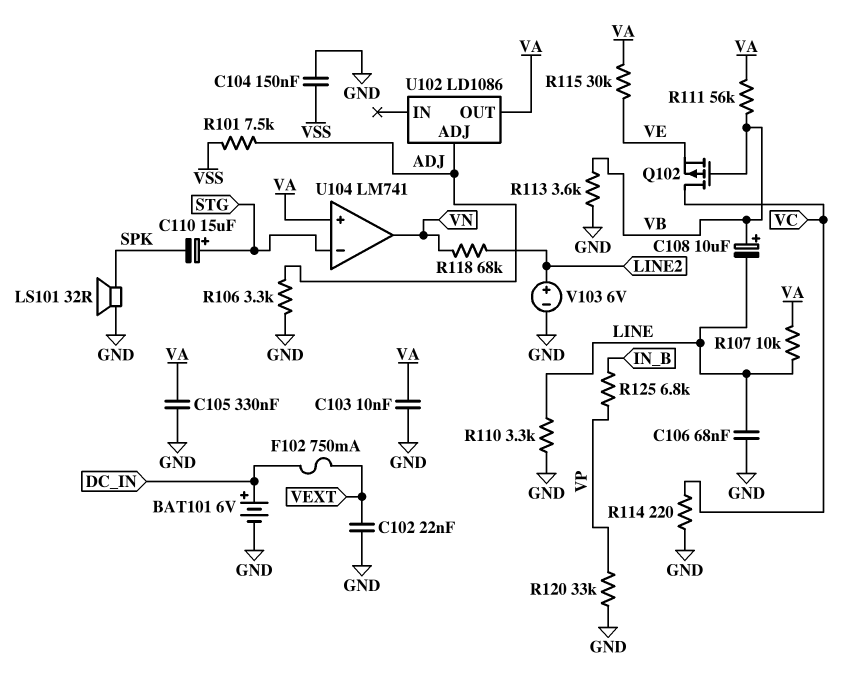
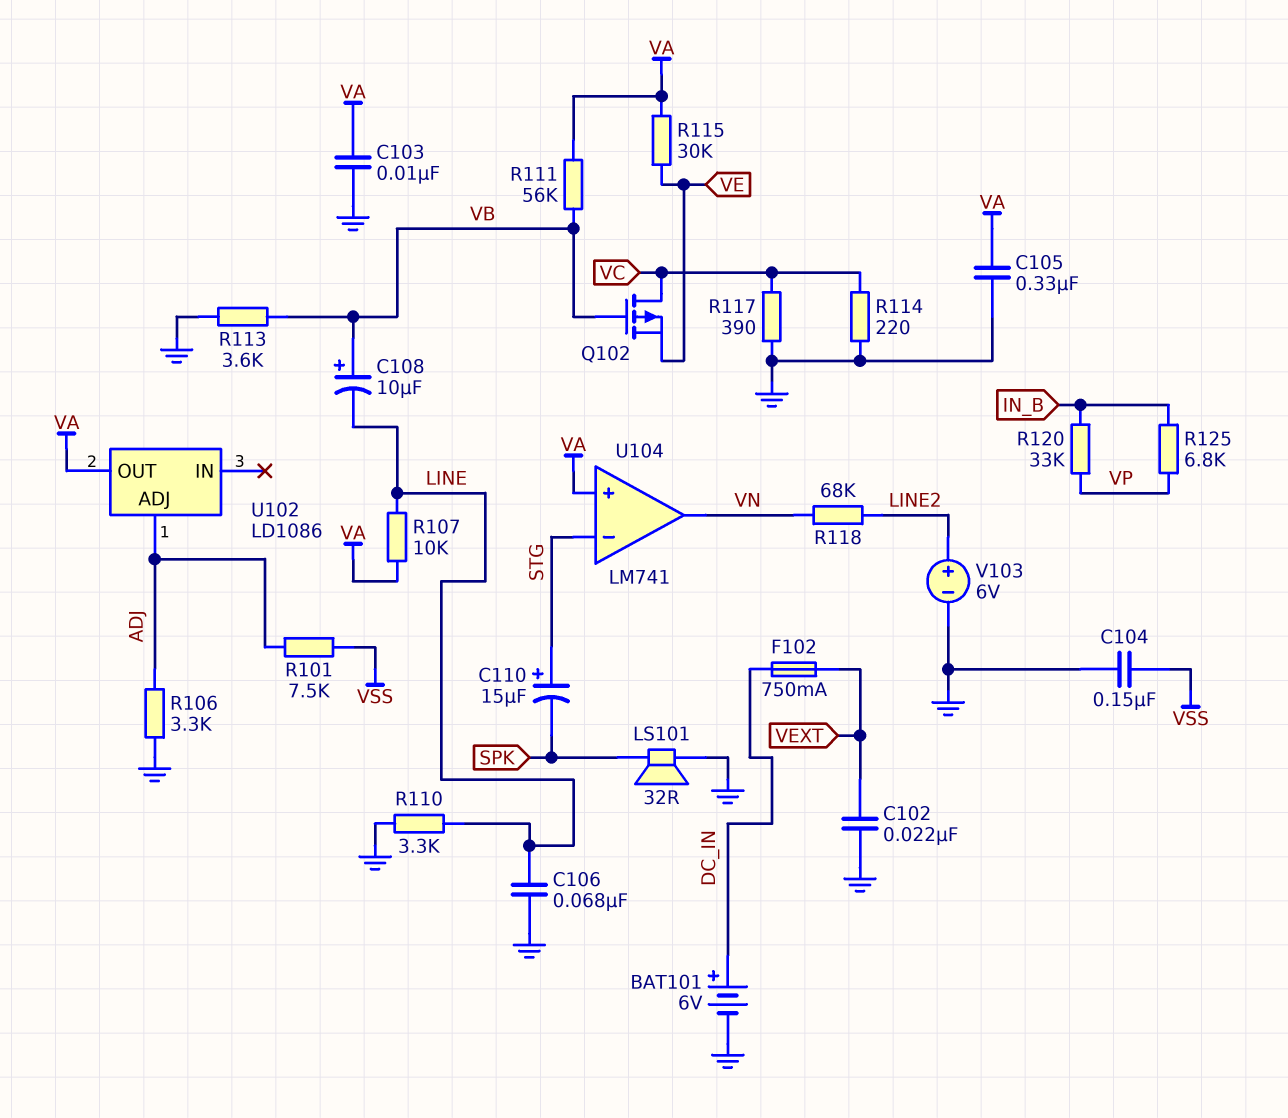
R117: none -> 390 (GND, VC)
R120: 33k (GND, VP) -> 33k (IN_B, VP)

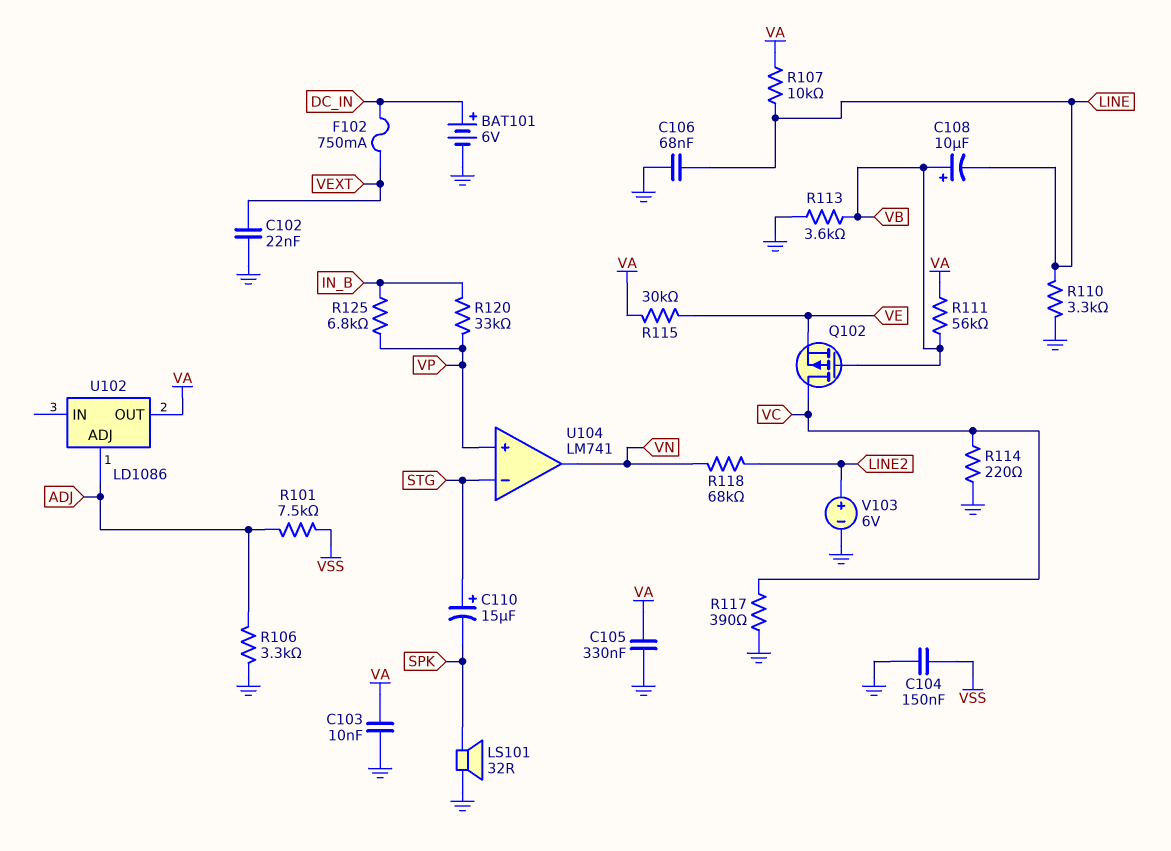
U104 pin in+: VA -> VP

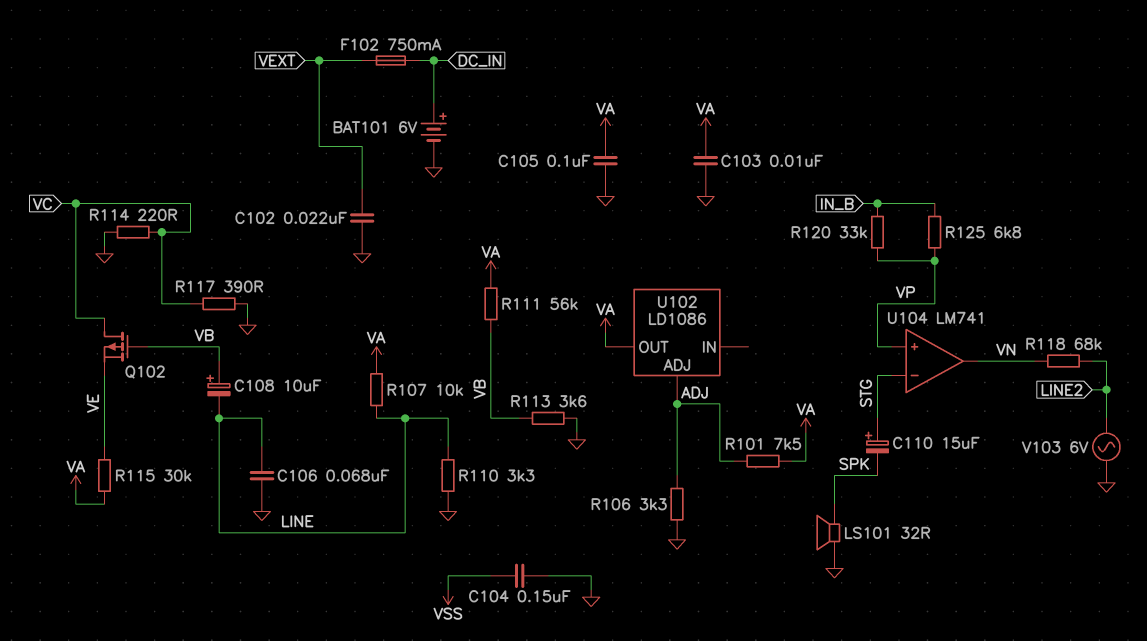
C105: 330nF (GND, VA) -> 100nF (GND, VA)
R101: 7.5k (ADJ, VSS) -> 7.5k (ADJ, VA)
V103: 6V (plus LINE2, minus GND) -> AC 6V (GND, LINE2)

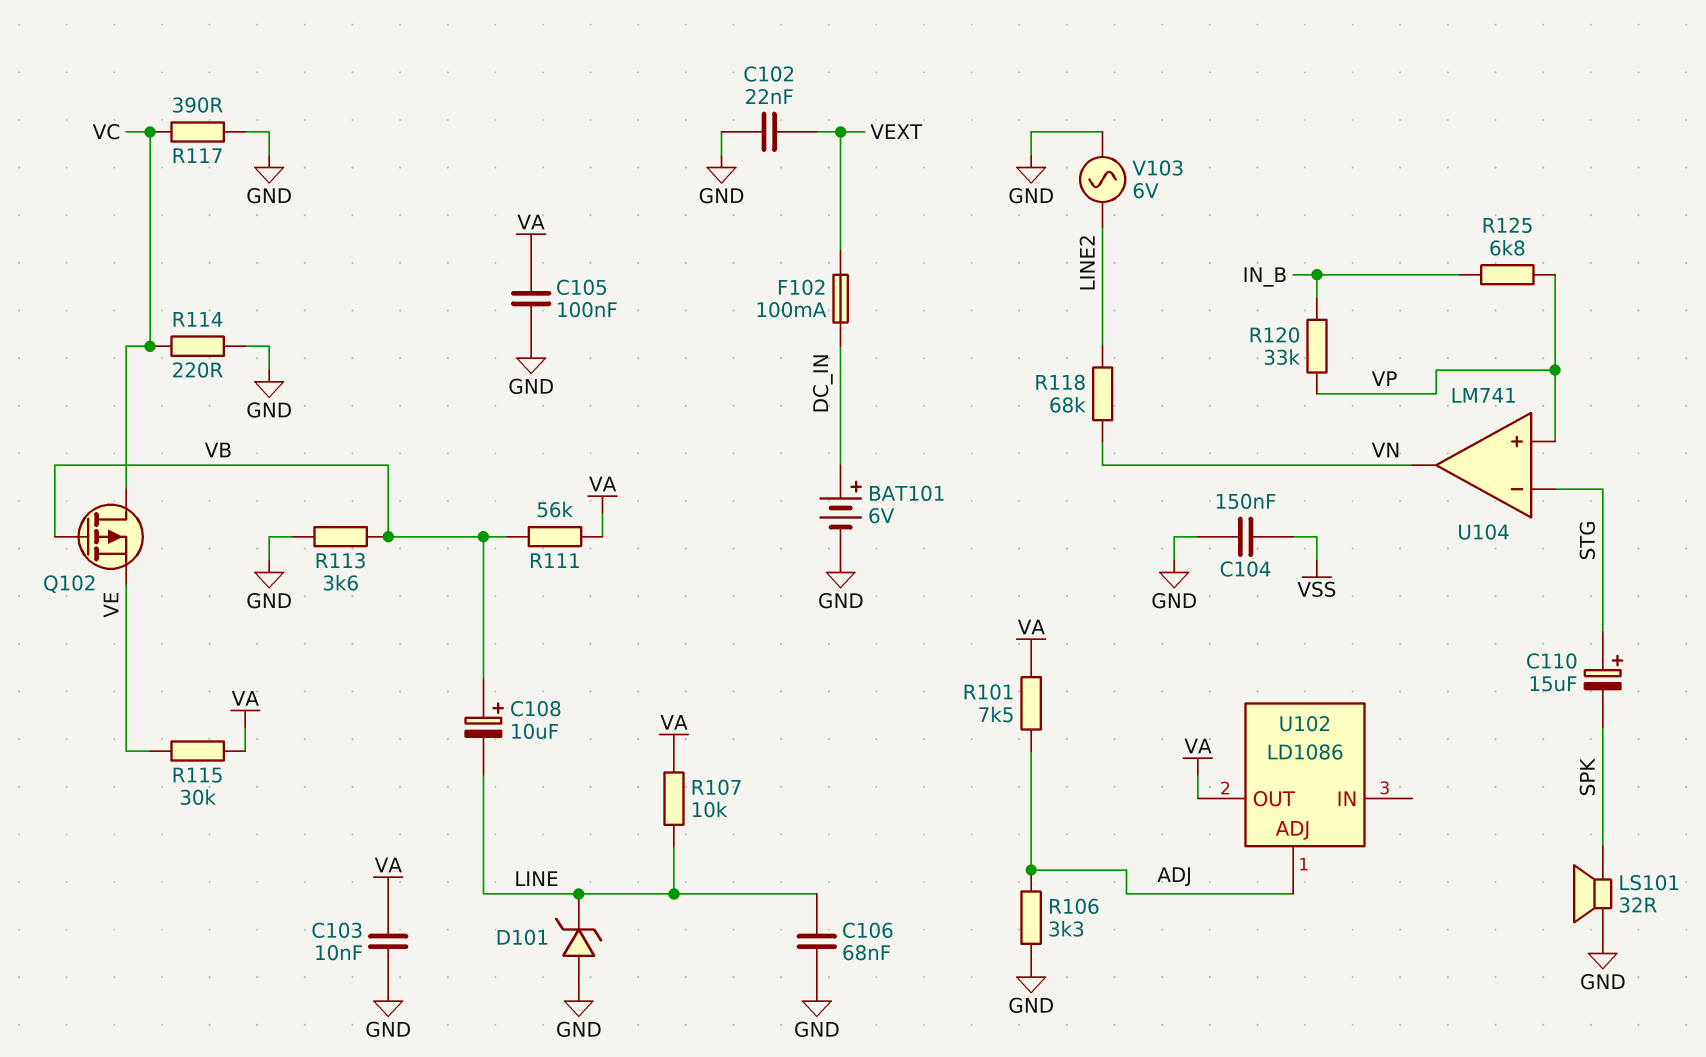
D101: none -> zener (A GND, K LINE)
F102: 750mA (DC_IN, VEXT) -> 100mA (DC_IN, VEXT)
R110: 3.3k (GND, LINE) -> none

